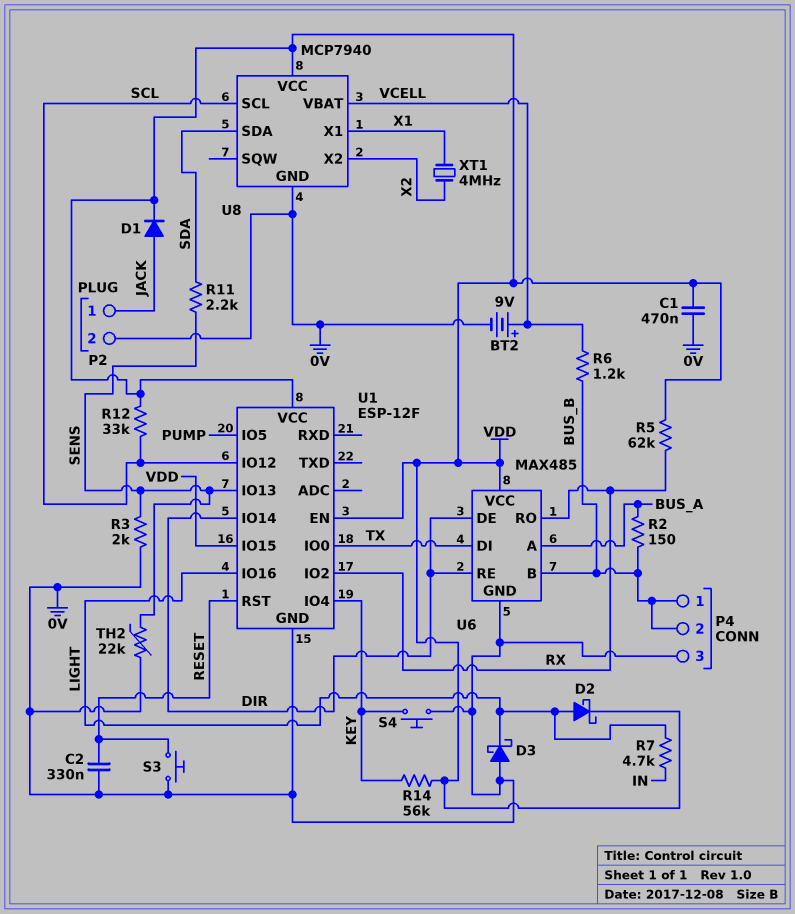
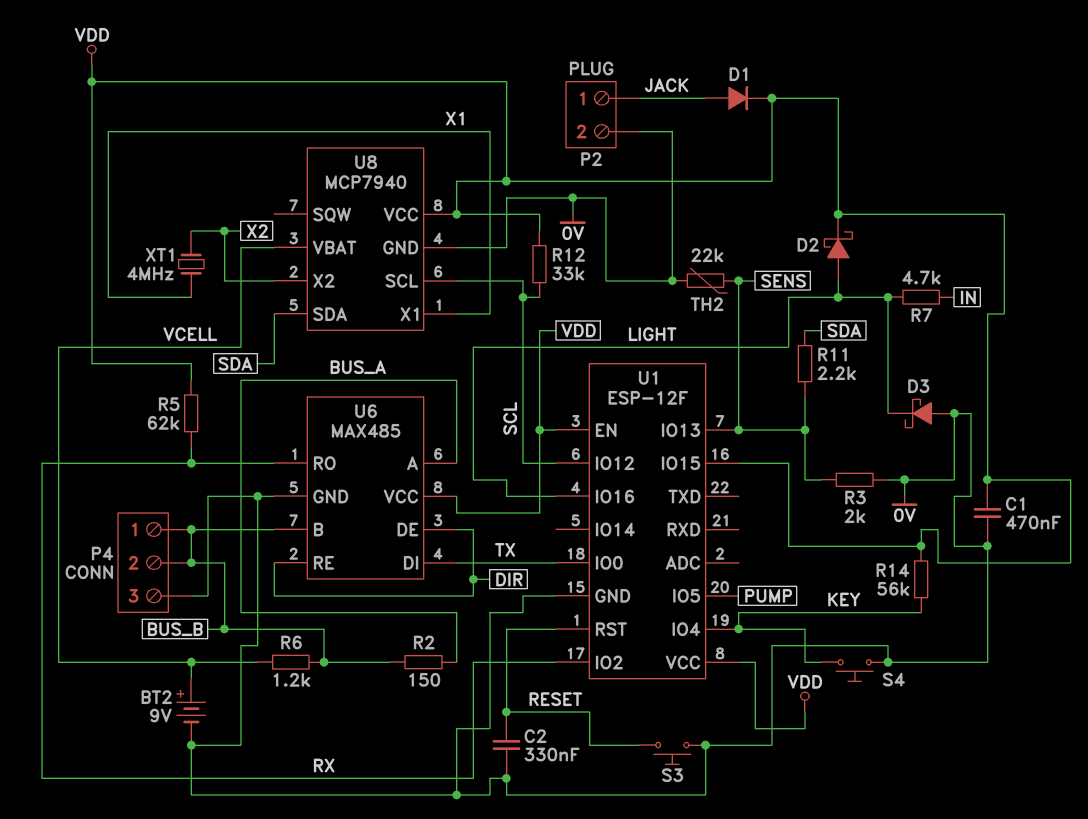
U1 pin IO14: DIR -> none

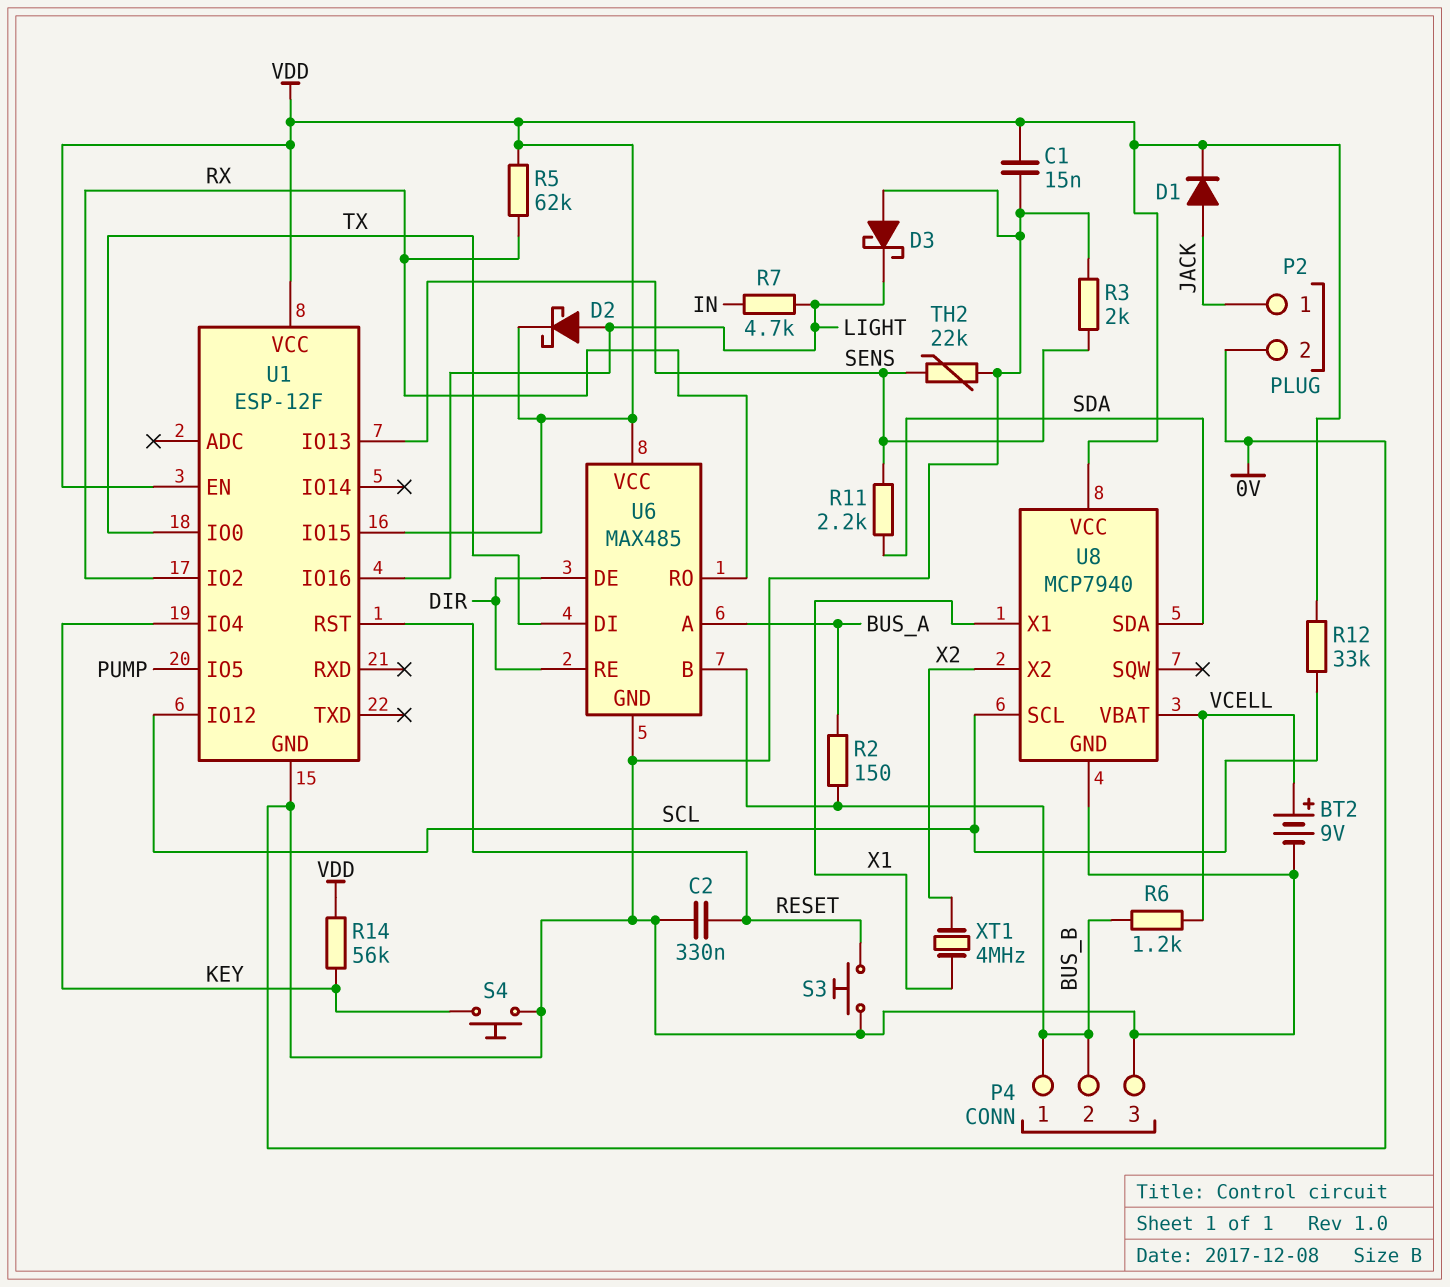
C1: 470nF (0V, VDD) -> 15nF (0V, VDD)

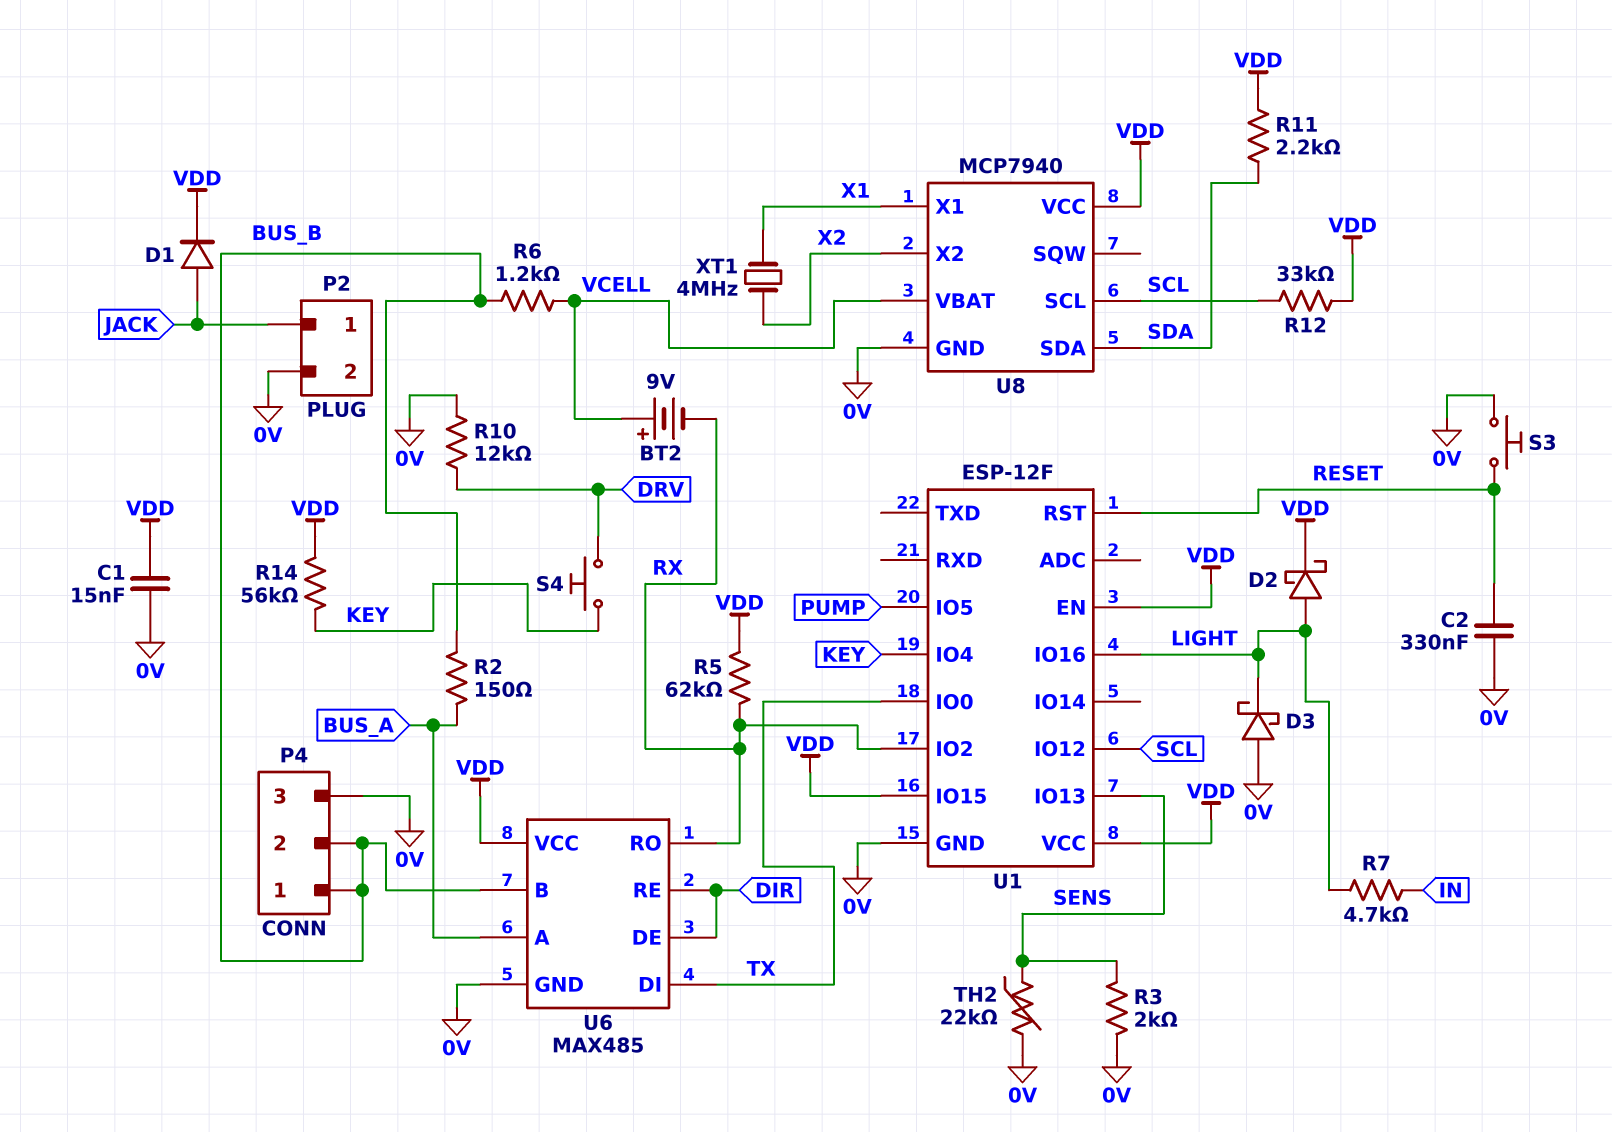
BT2: 9V (plus VCELL, minus 0V) -> 9V (plus VCELL, minus RX)
R10: none -> 12k (0V, DRV)
R11: 2.2k (SDA, SENS) -> 2.2k (SDA, VDD)
S4: button (0V, KEY) -> button (DRV, KEY)

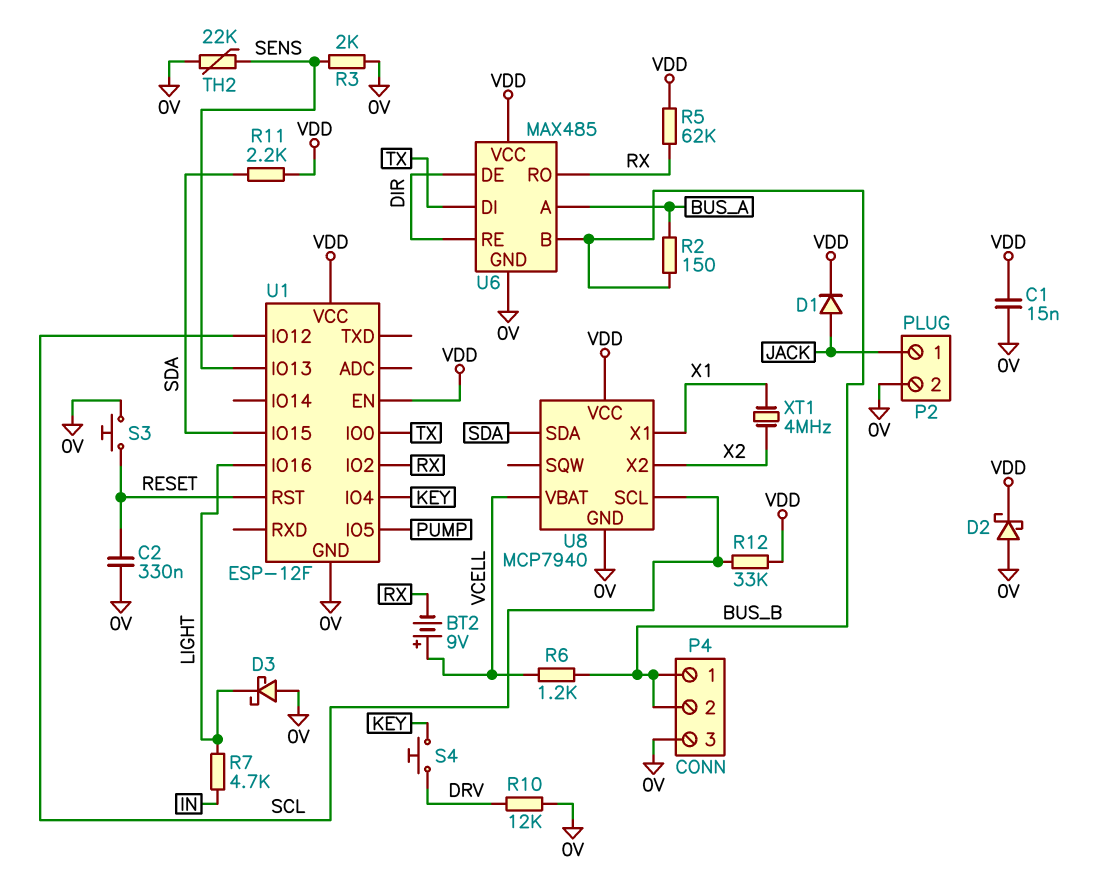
D2: schottky (A LIGHT, K VDD) -> schottky (A 0V, K VDD)
R14: 56k (KEY, VDD) -> none
U1 pin IO15: VDD -> SDA

